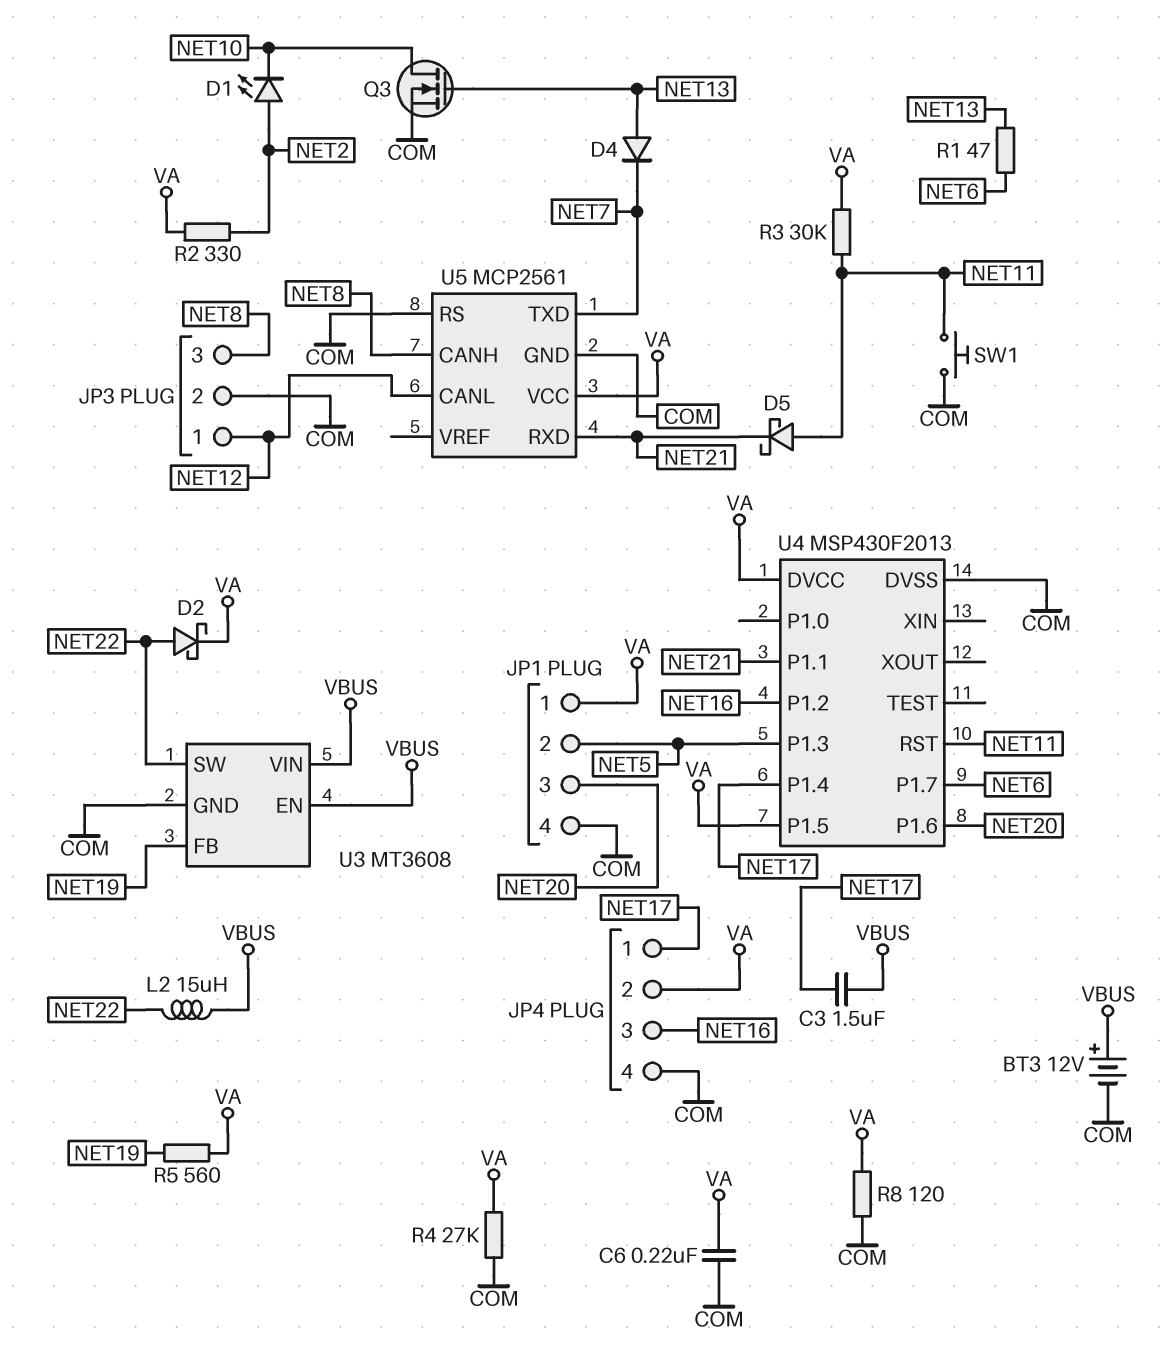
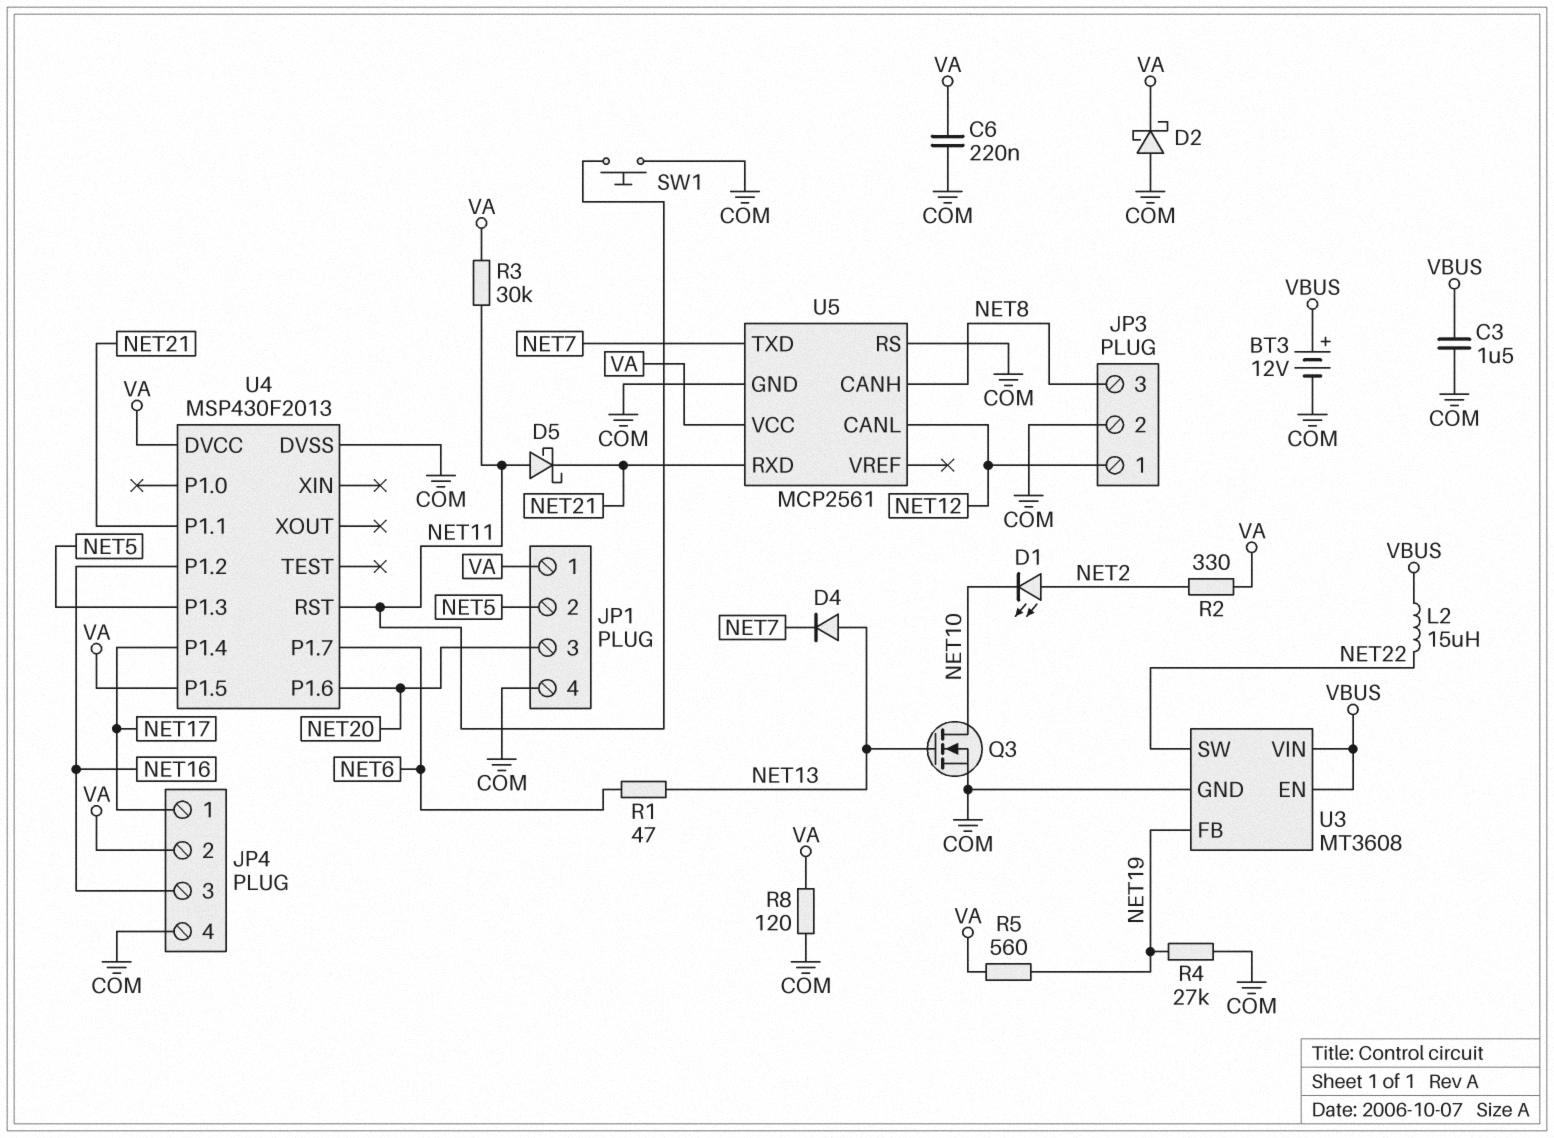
C3: 1.5uF (NET17, VBUS) -> 1.5uF (COM, VBUS)
D2: schottky (A NET22, K VA) -> schottky (A COM, K VA)
R4: 27k (COM, VA) -> 27k (COM, NET19)

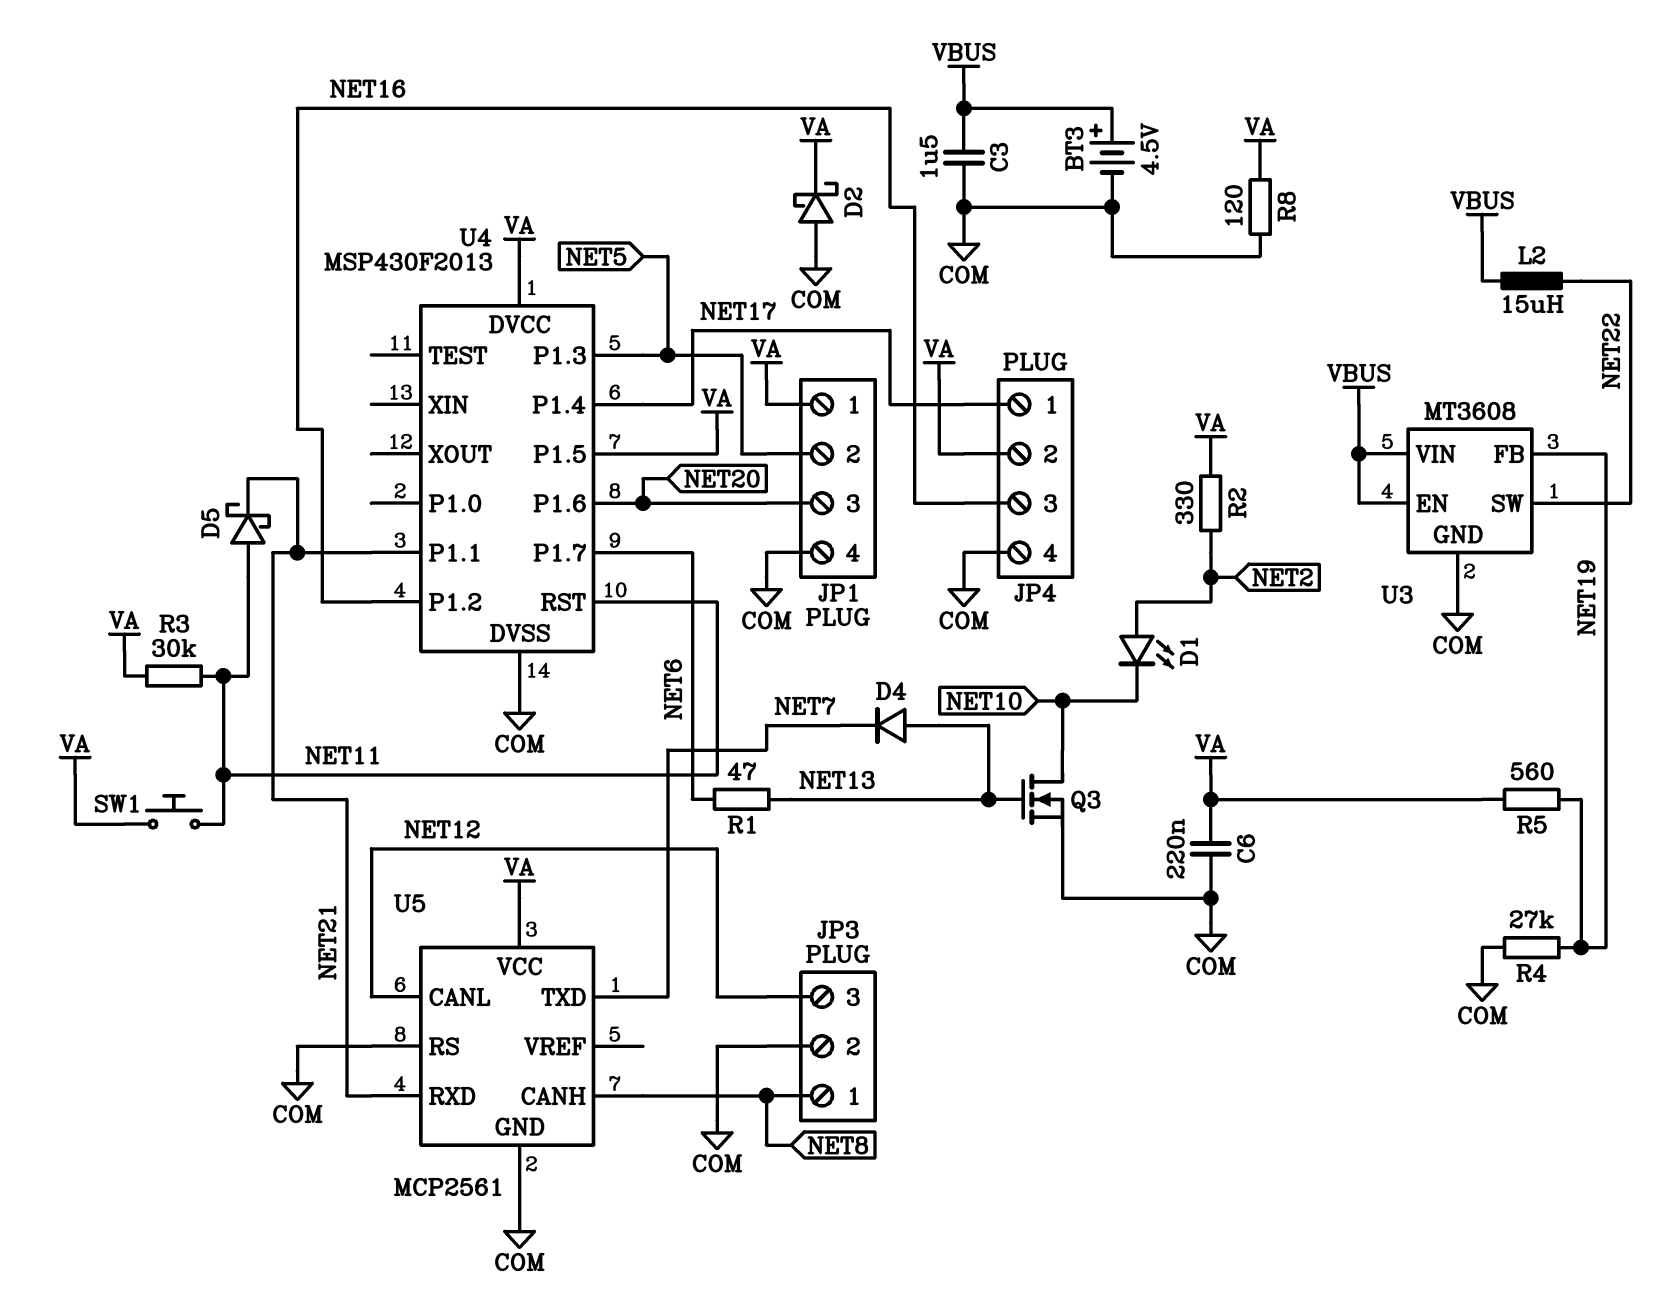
BT3: 12V (plus VBUS, minus COM) -> 4.5V (plus VBUS, minus COM)
JP3 pin 1: NET12 -> NET8
JP3 pin 3: NET8 -> NET12
SW1: button (COM, NET11) -> button (NET11, VA)

